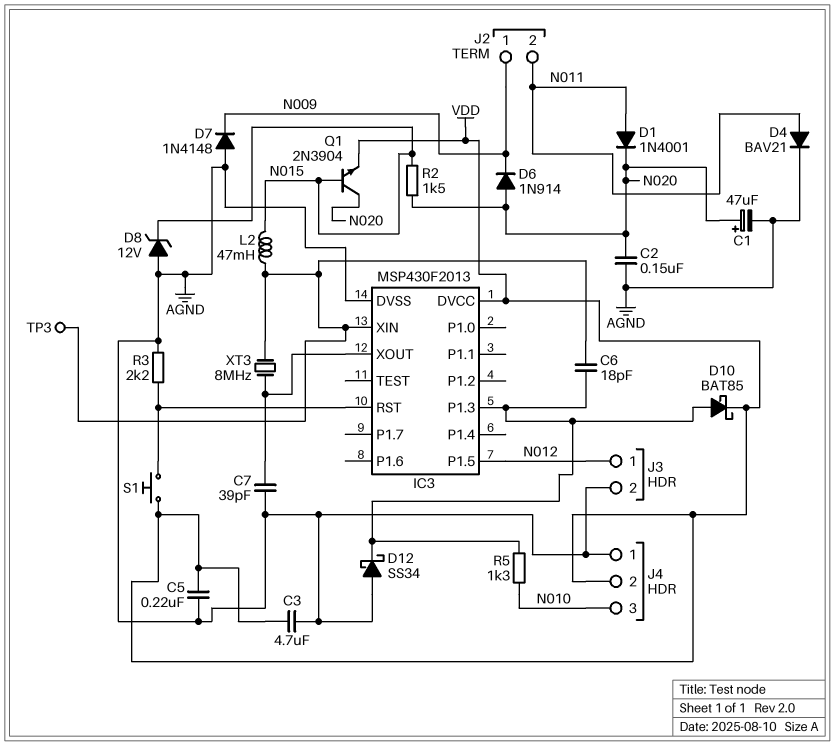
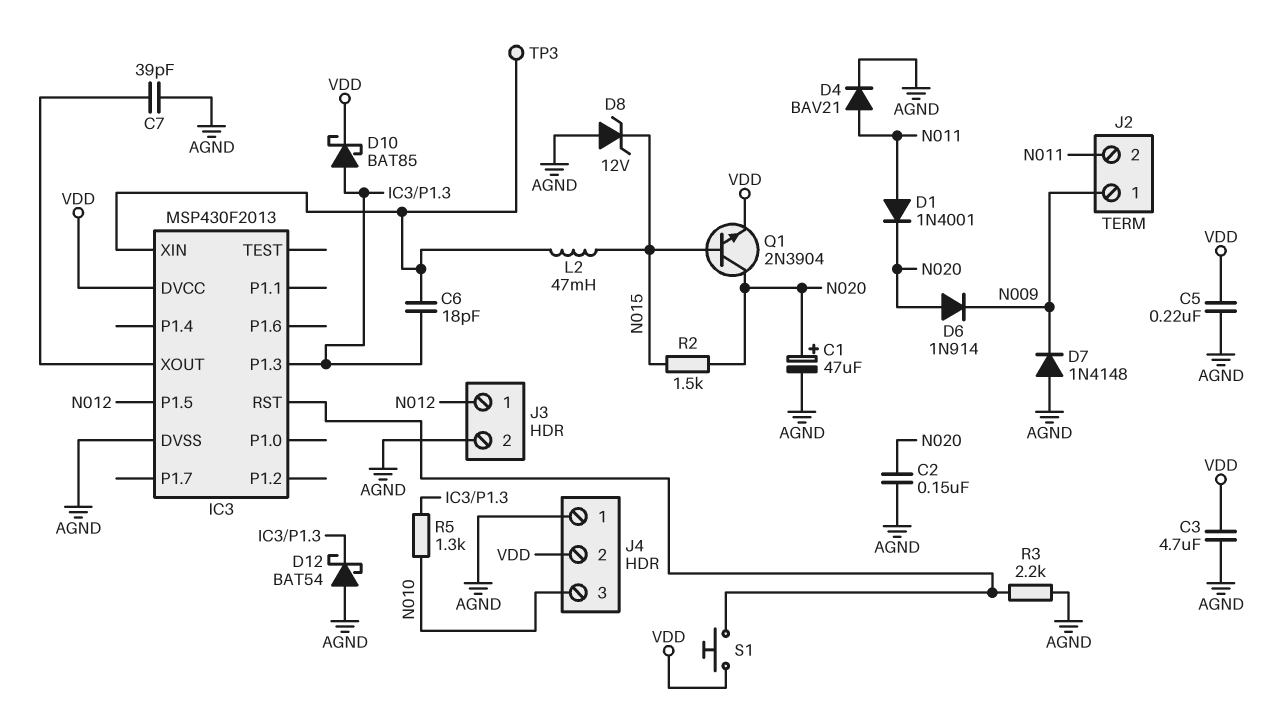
D12: schottky SS34 (A AGND, K IC3/P1.3) -> schottky BAT54 (A AGND, K IC3/P1.3)
XT3: 8MHz (IC3/XIN, IC3/XOUT) -> none

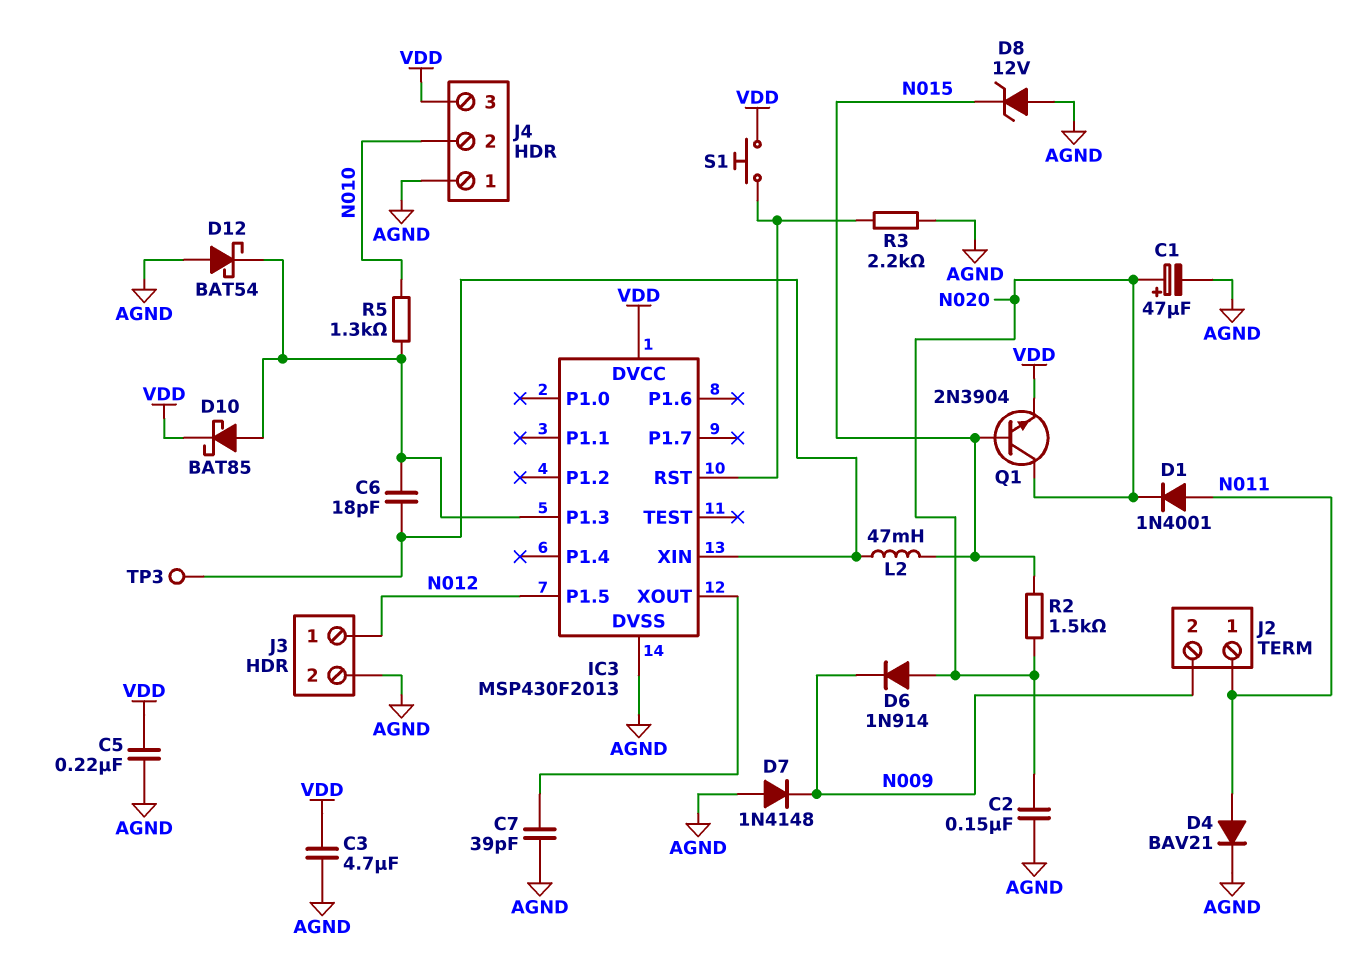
J2 pin 1: N009 -> N011
J2 pin 2: N011 -> N009
J4 pin 2: VDD -> N010
J4 pin 3: N010 -> VDD

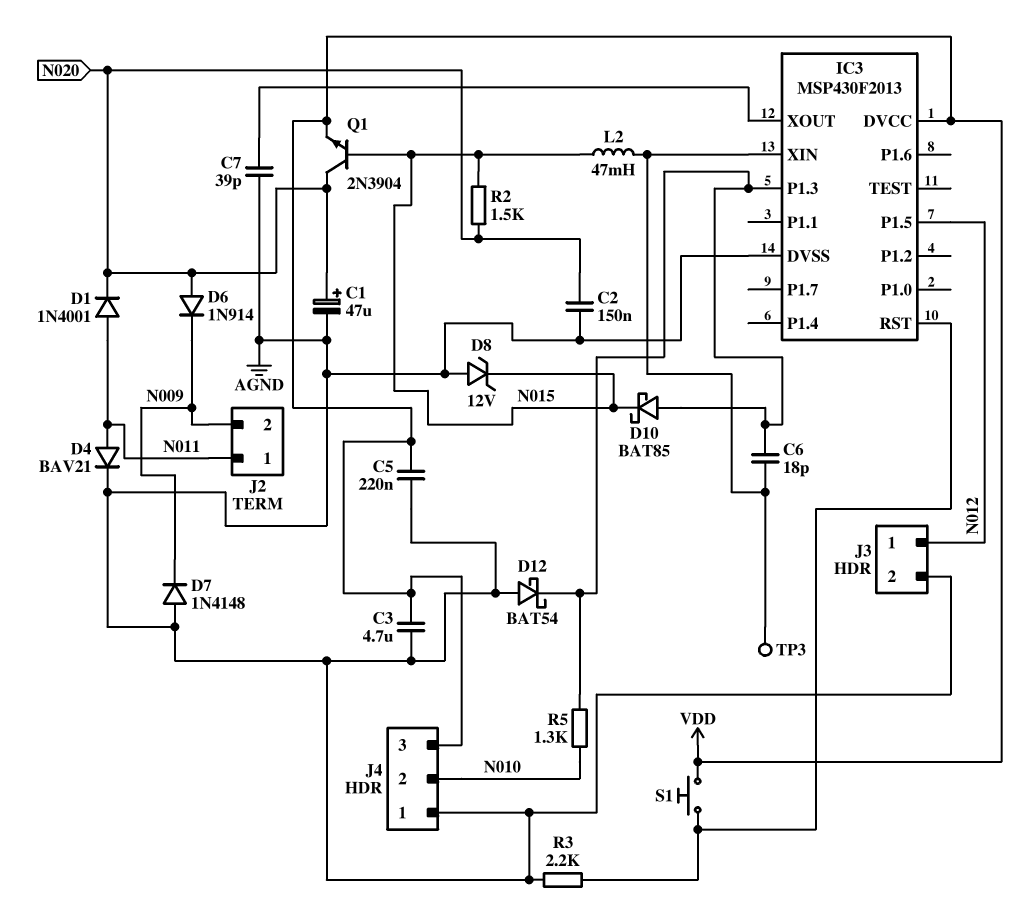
D10: schottky BAT85 (A IC3/P1.3, K VDD) -> schottky BAT85 (A IC3/P1.3, K N015)

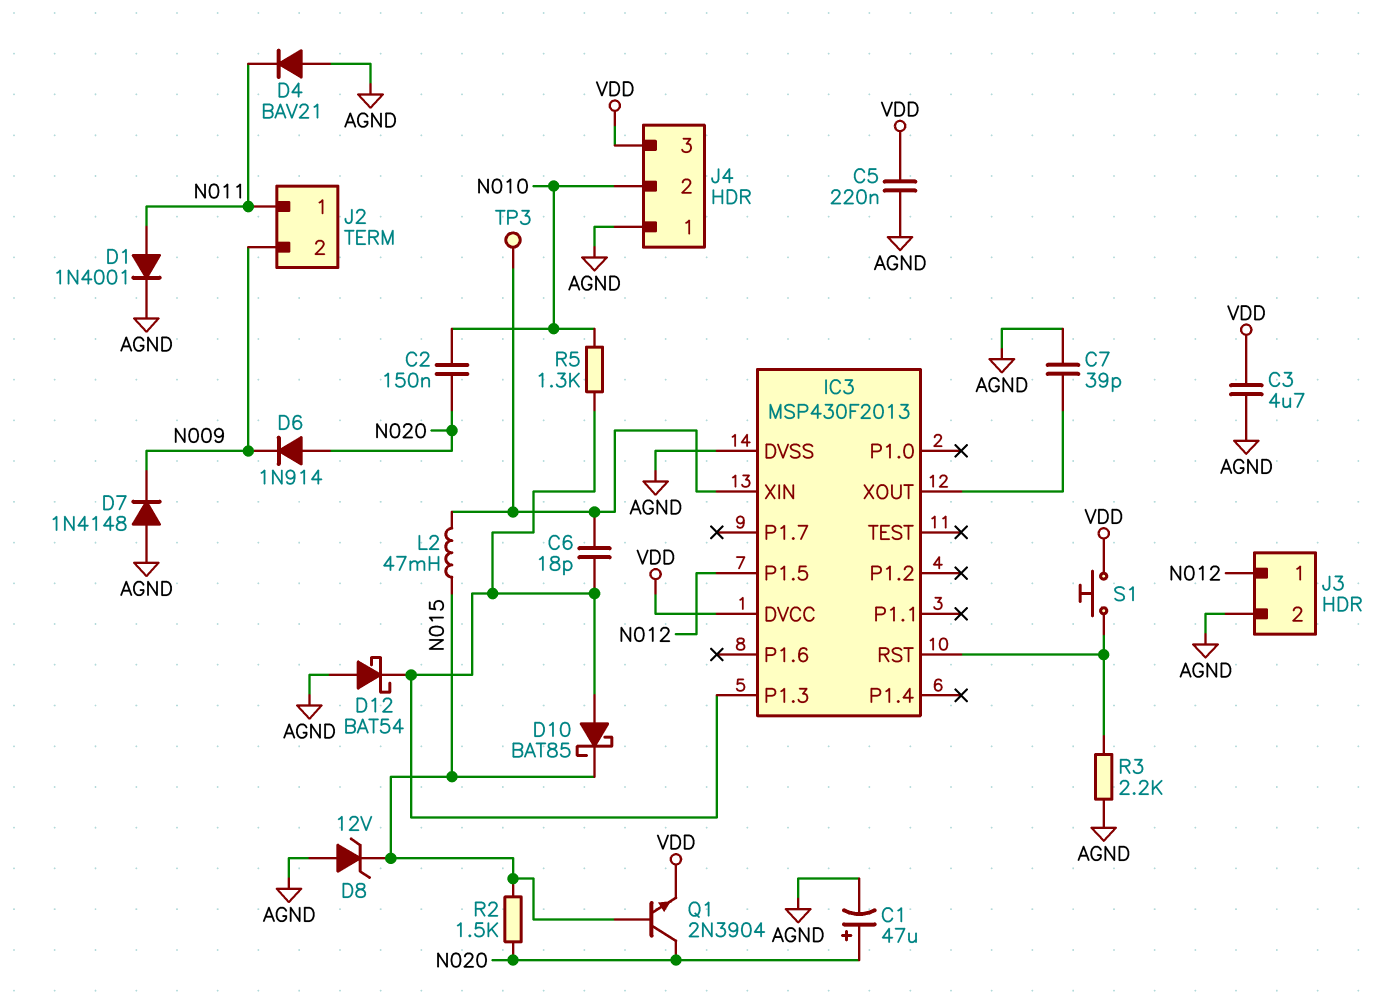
C2: 150nF (AGND, N020) -> 150nF (N010, N020)
D1: diode 1N4001 (A N011, K N020) -> diode 1N4001 (A N011, K AGND)
D4: diode BAV21 (A N011, K AGND) -> diode BAV21 (A AGND, K N011)

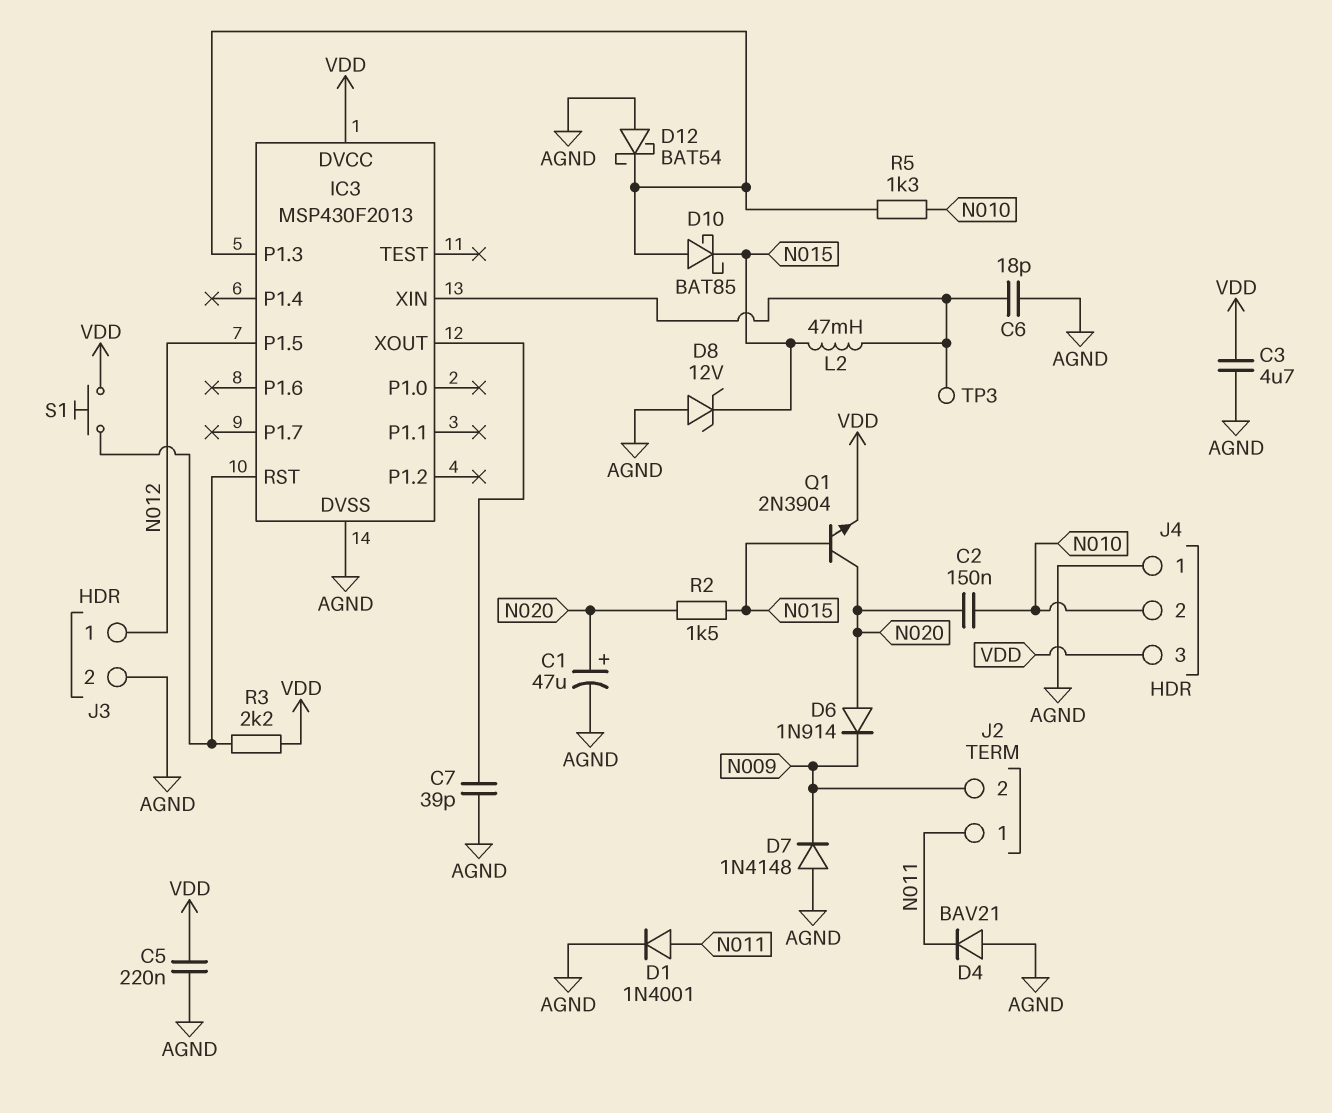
C6: 18pF (IC3/P1.3, IC3/XIN) -> 18pF (AGND, IC3/XIN)
R3: 2.2k (AGND, IC3/RST) -> 2.2k (IC3/RST, VDD)

